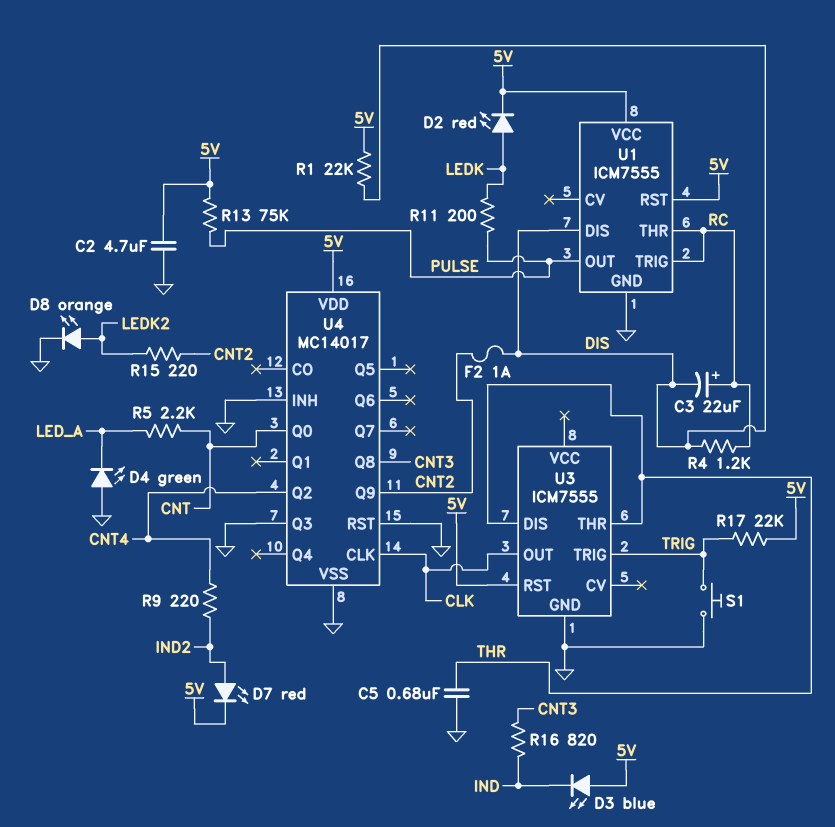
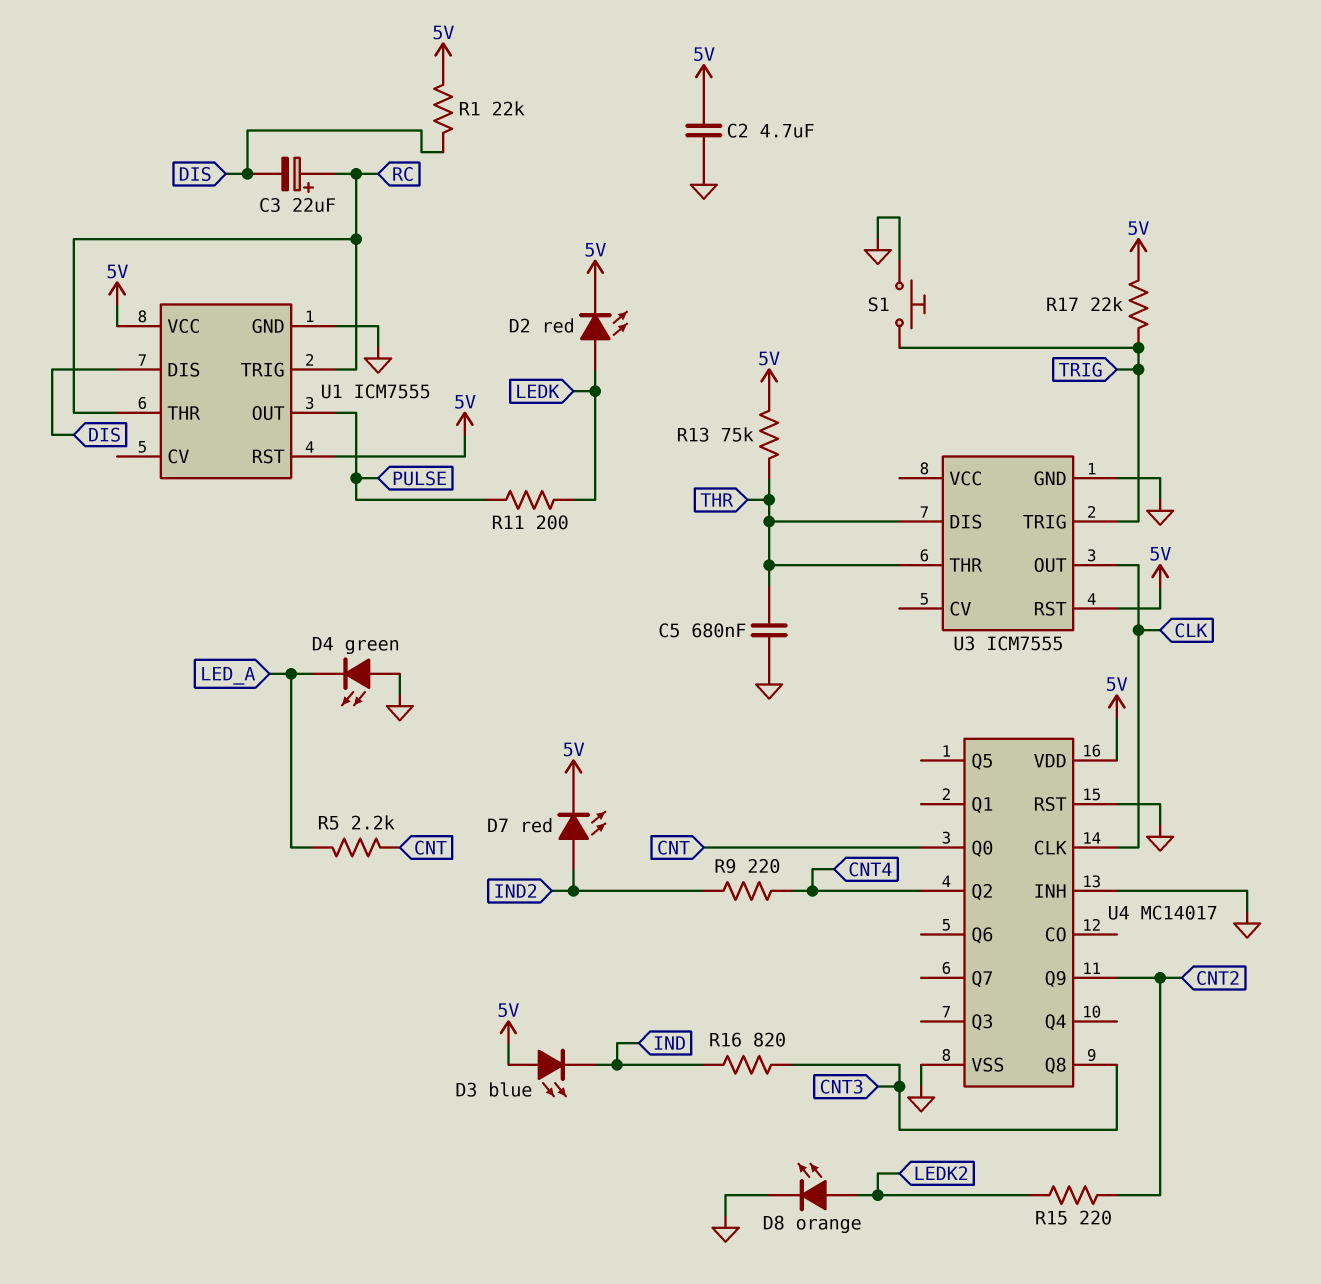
F2: 1A (CNT2, DIS) -> none
R4: 1.2k (DIS, RC) -> none
R13: 75k (5V, PULSE) -> 75k (5V, THR)
U4 pin Q3: GND -> none

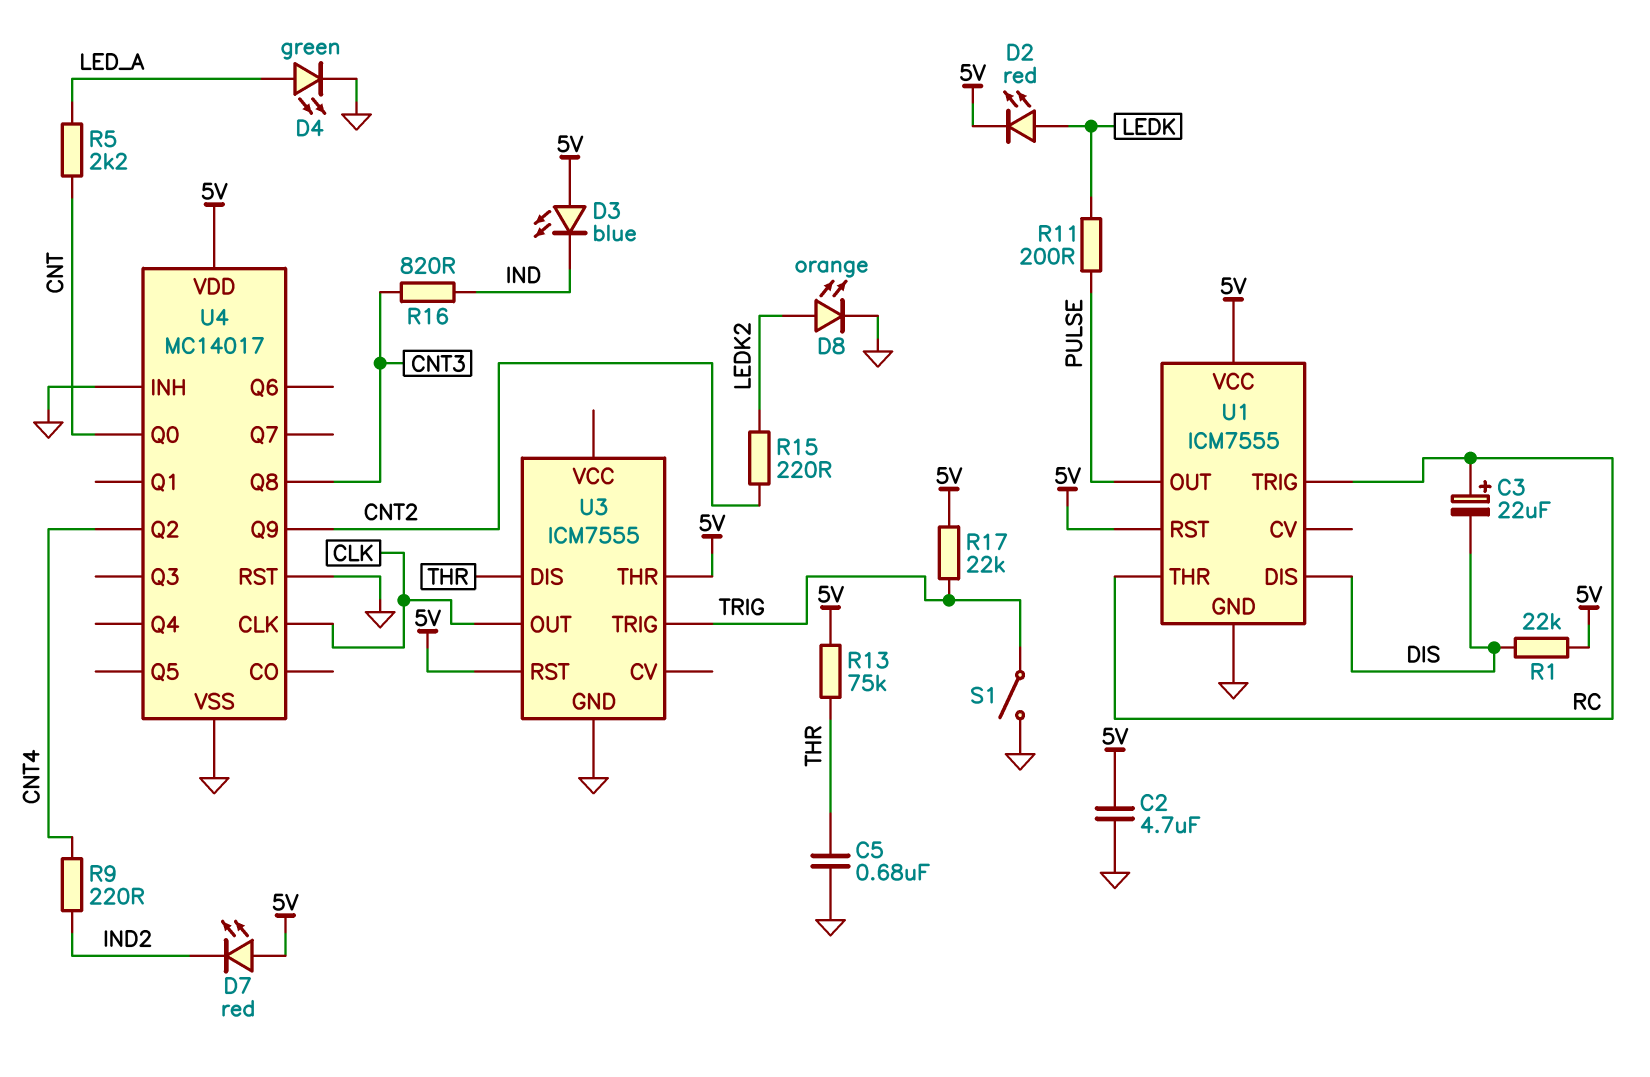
D4: LED green (A GND, K LED_A) -> LED green (A LED_A, K GND)
D7: LED red (A IND2, K 5V) -> LED red (A 5V, K IND2)
S1: button (GND, TRIG) -> switch (GND, TRIG)
U3 pin THR: THR -> 5V

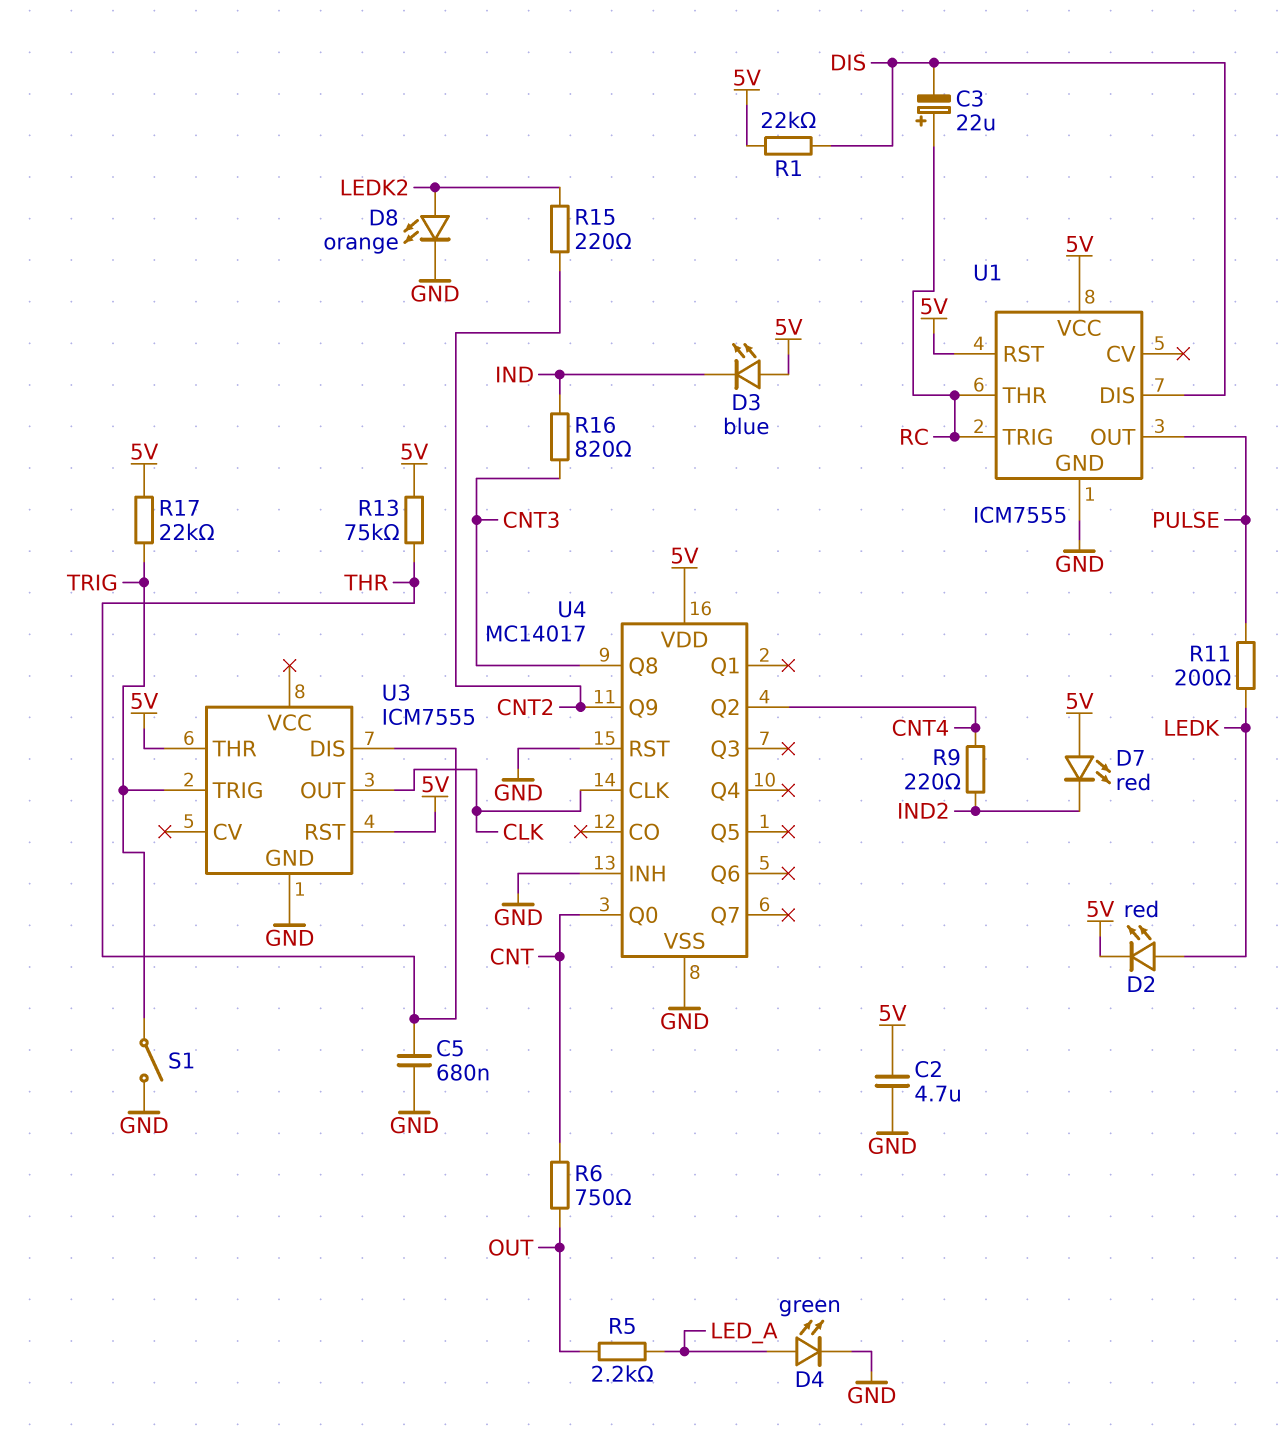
R5: 2.2k (CNT, LED_A) -> 2.2k (LED_A, OUT)
R6: none -> 750 (CNT, OUT)

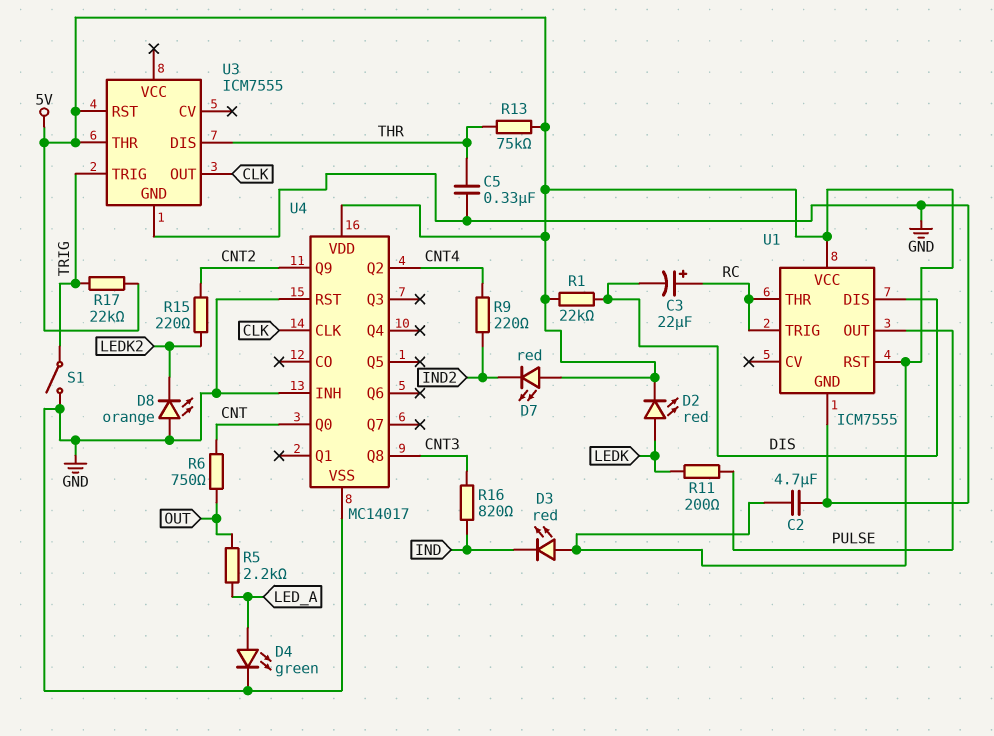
C5: 680nF (GND, THR) -> 330nF (GND, THR)
D3: LED blue (A 5V, K IND) -> LED red (A 5V, K IND)
D8: LED orange (A LEDK2, K GND) -> LED orange (A GND, K LEDK2)

